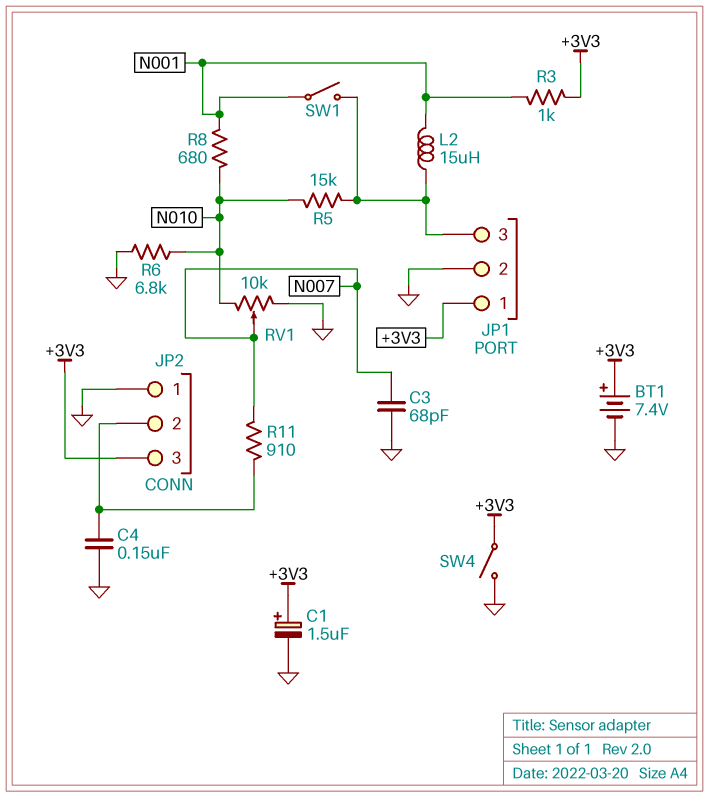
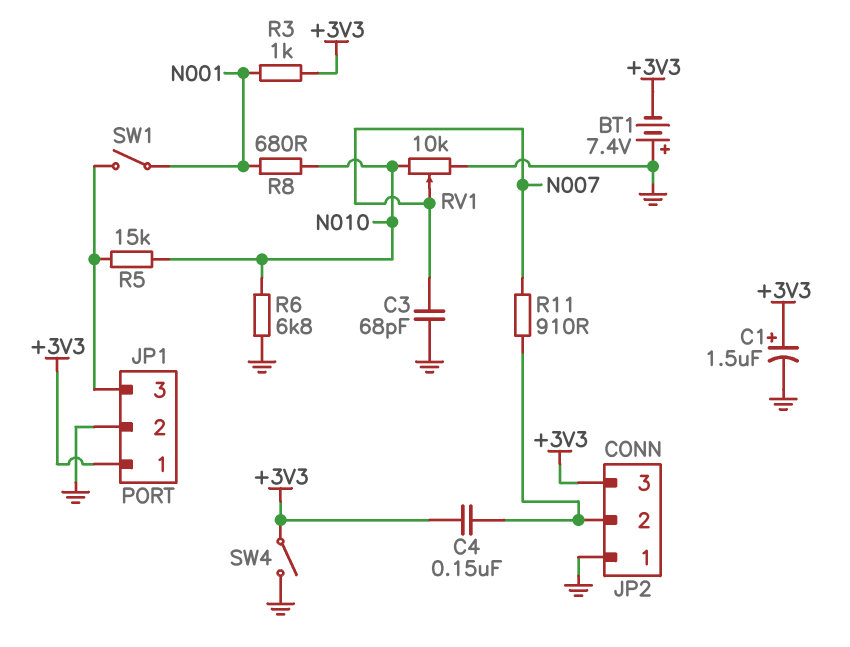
BT1: 7.4V (plus +3V3, minus GND) -> 7.4V (plus GND, minus +3V3)
C4: 150nF (GND, JP2/2) -> 150nF (+3V3, JP2/2)
L2: 15uH (JP1/3, N001) -> none

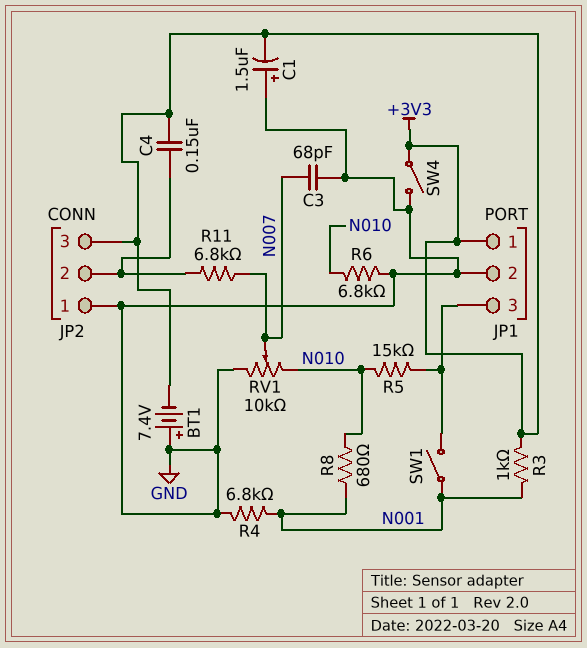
C1: 1.5uF (plus +3V3, minus GND) -> 1.5uF (plus GND, minus +3V3)
R4: none -> 6.8k (GND, N001)
R11: 910 (JP2/2, N007) -> 6.8k (JP2/2, N007)

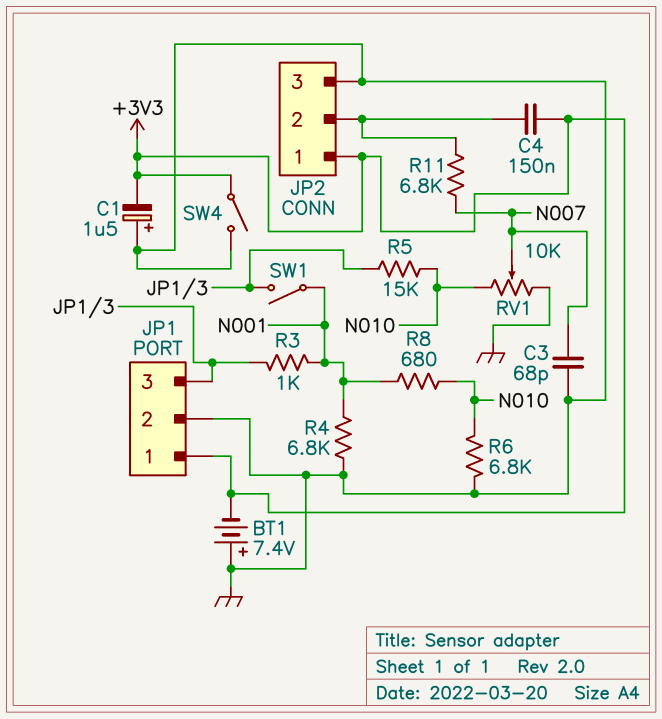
JP2 pin 1: GND -> +3V3
JP2 pin 3: +3V3 -> GND
R3: 1k (+3V3, N001) -> 1k (JP1/3, N001)

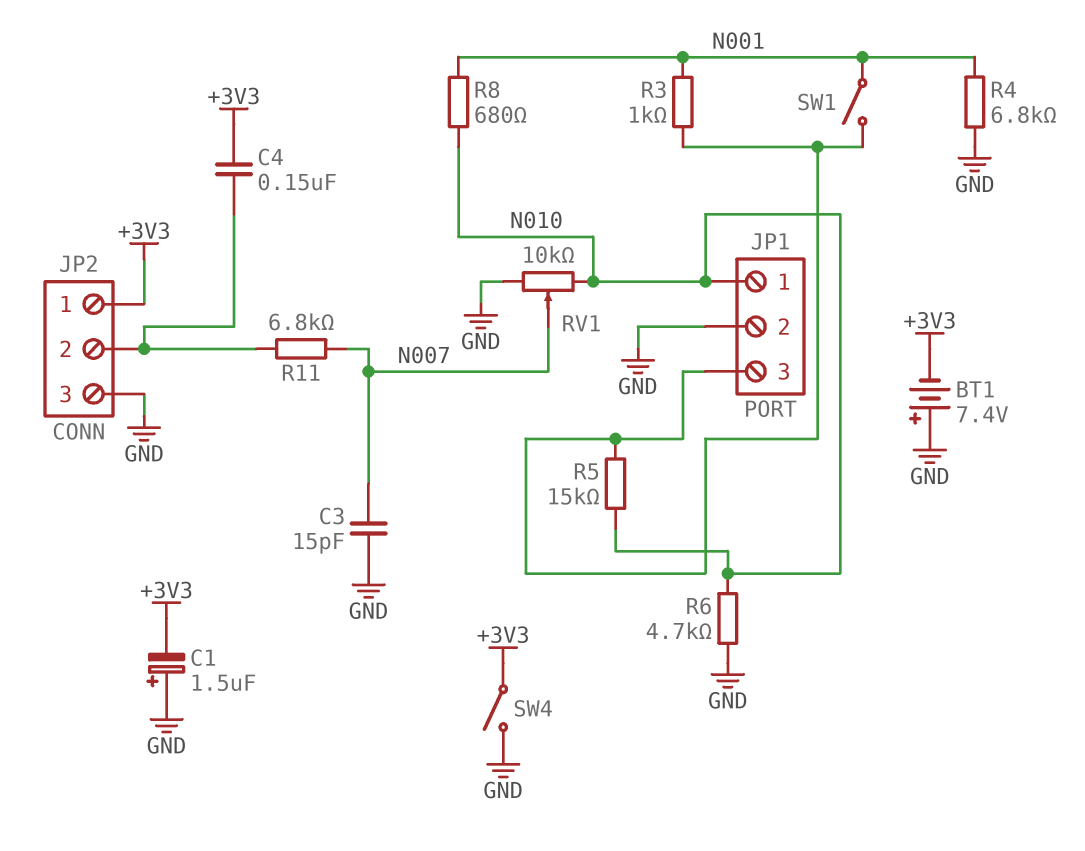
C3: 68pF (GND, N007) -> 15pF (GND, N007)
JP1 pin 1: +3V3 -> N010
R6: 6.8k (GND, N010) -> 4.7k (GND, N010)

